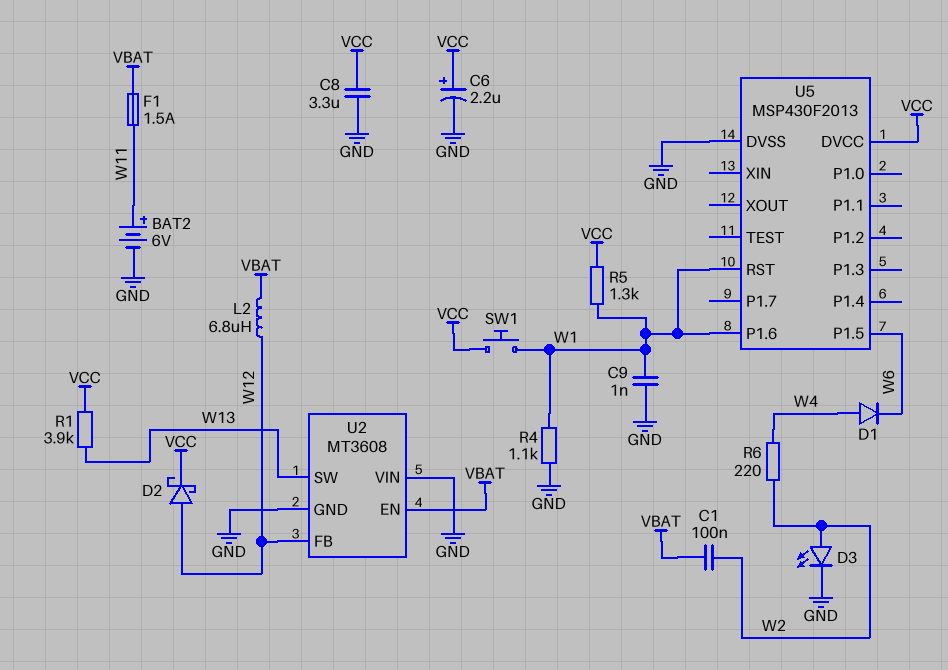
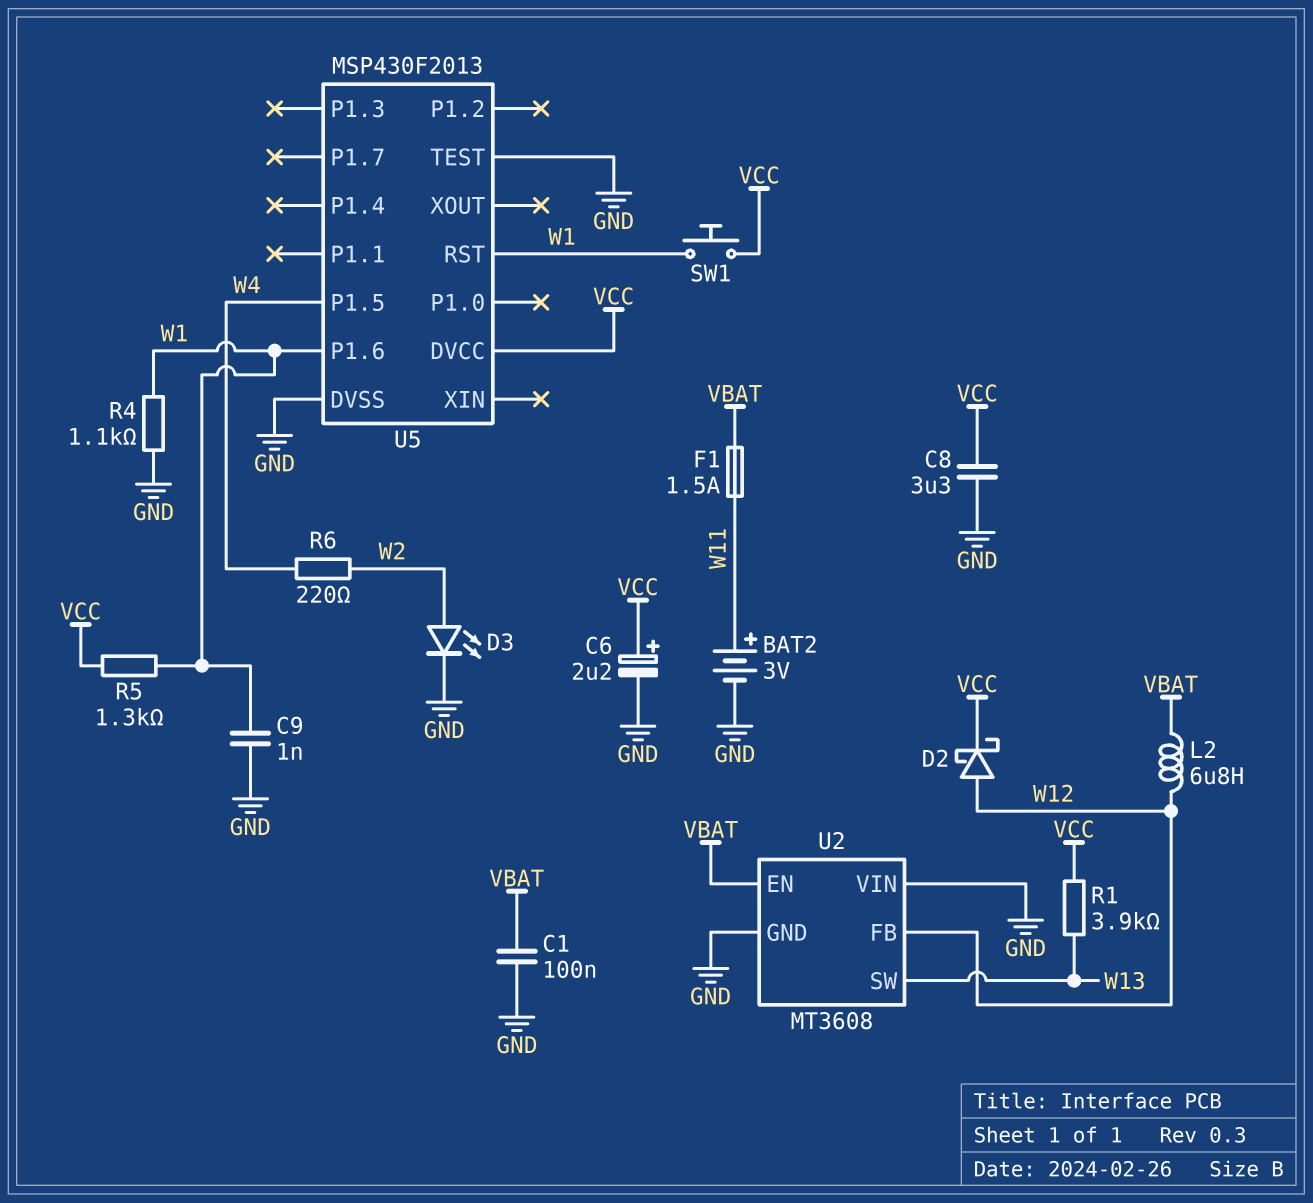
BAT2: 6V (plus W11, minus GND) -> 3V (plus W11, minus GND)
C1: 100nF (VBAT, W2) -> 100nF (GND, VBAT)
D1: diode (A W4, K W6) -> none
U5 pin P1.5: W6 -> W4
U5 pin TEST: none -> GND

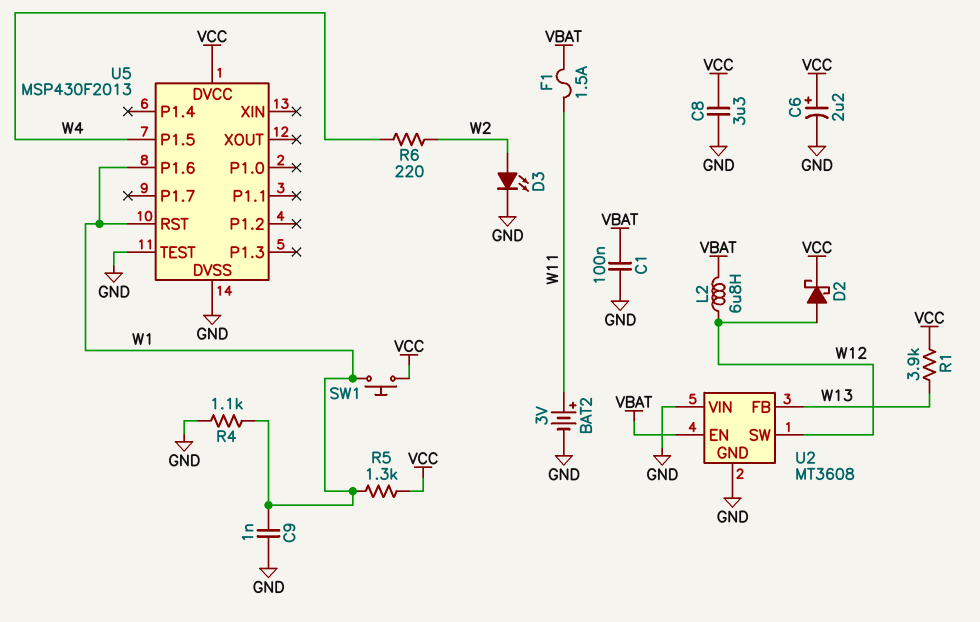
U2 pin FB: W12 -> W13
U2 pin SW: W13 -> W12

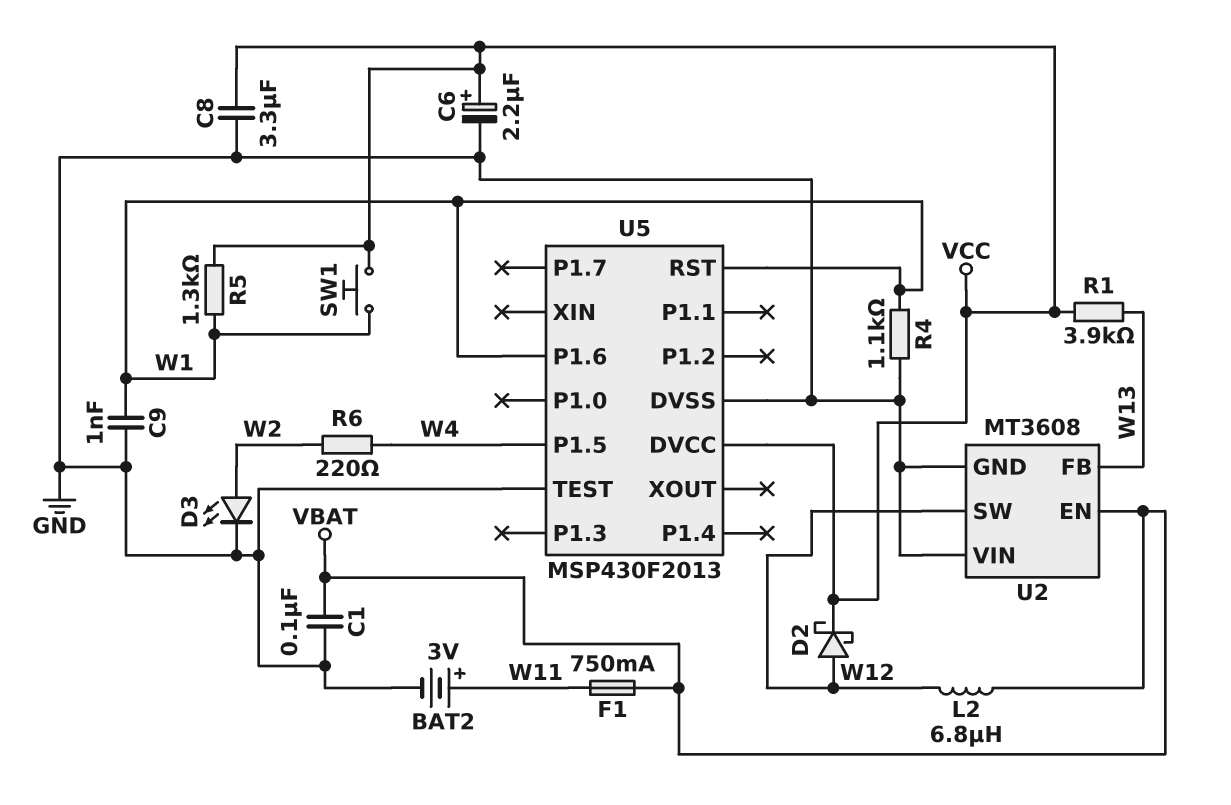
F1: 1.5A (VBAT, W11) -> 750mA (VBAT, W11)

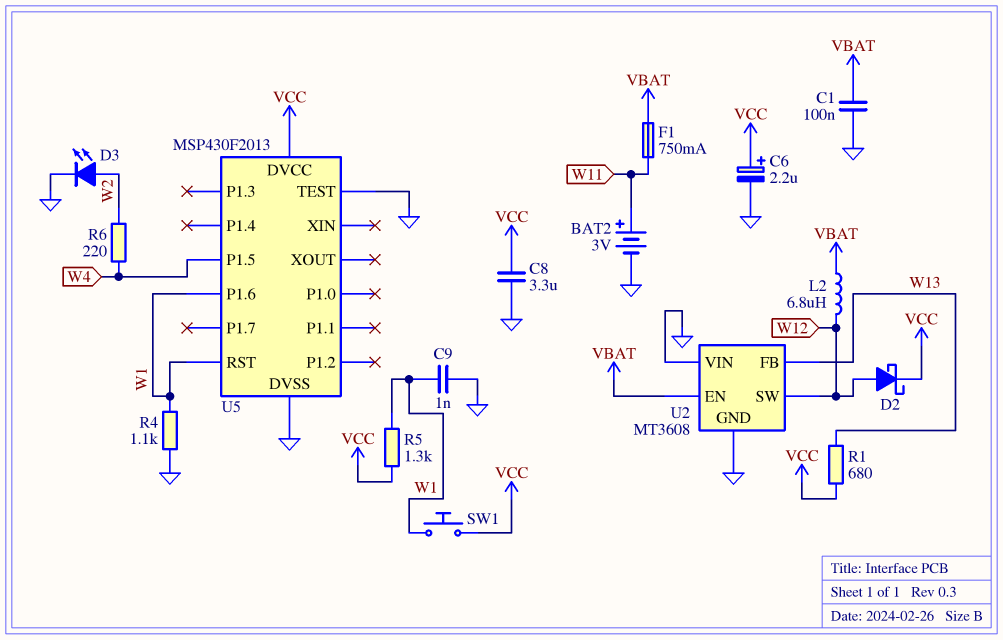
R1: 3.9k (VCC, W13) -> 680 (VCC, W13)

